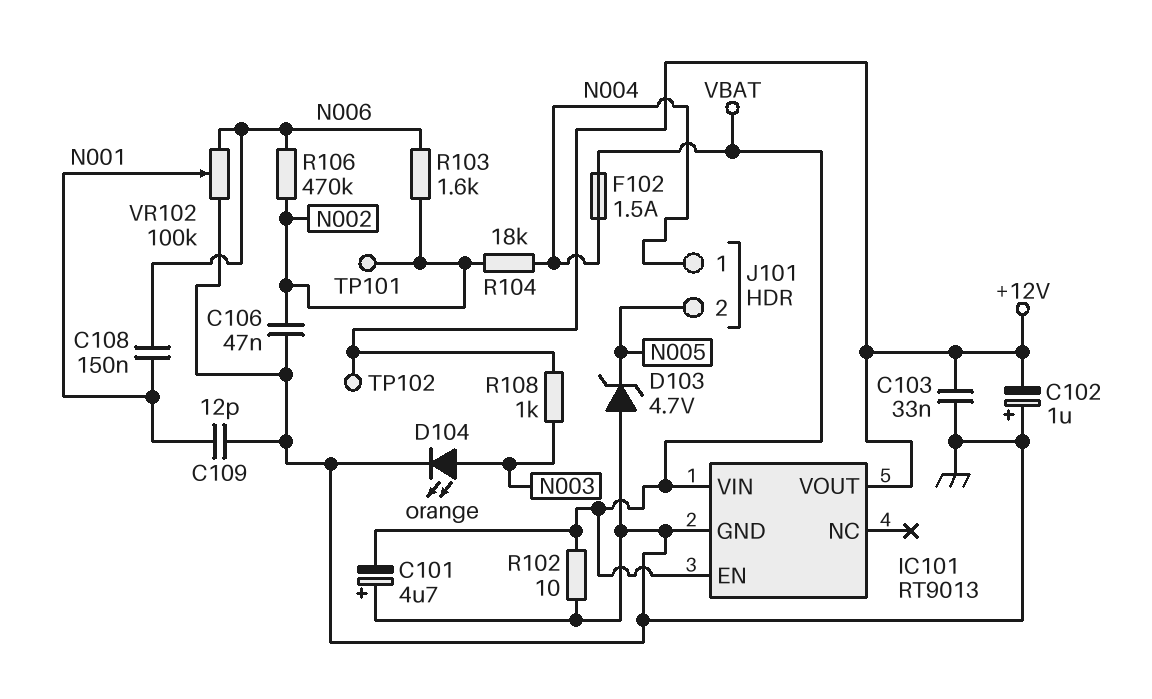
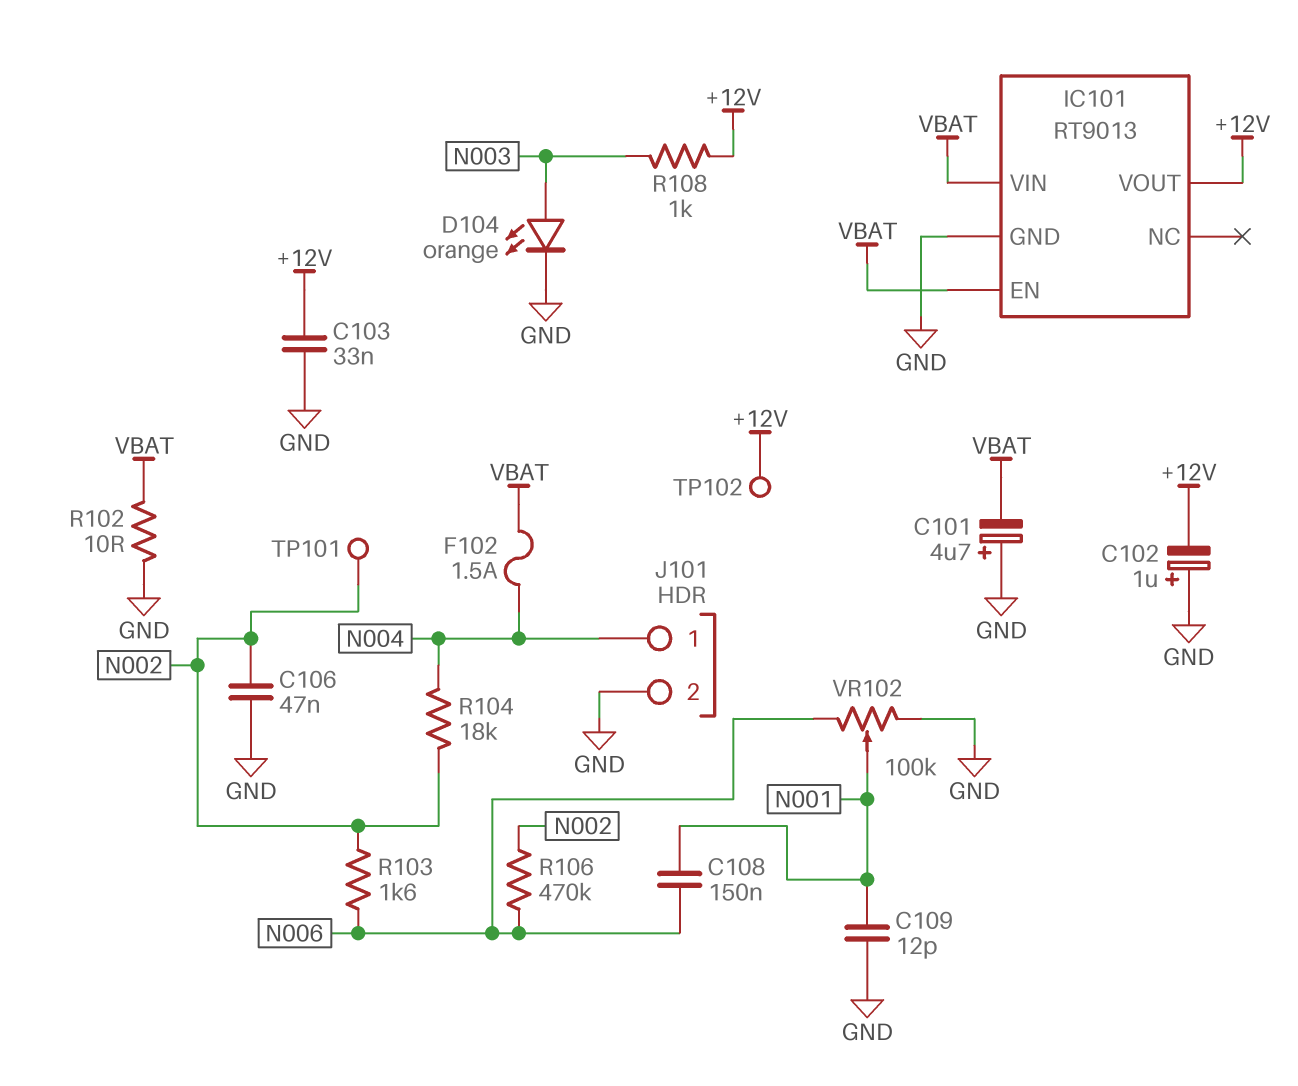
D103: zener 4.7V (A GND, K N005) -> none
J101 pin 2: N005 -> GND

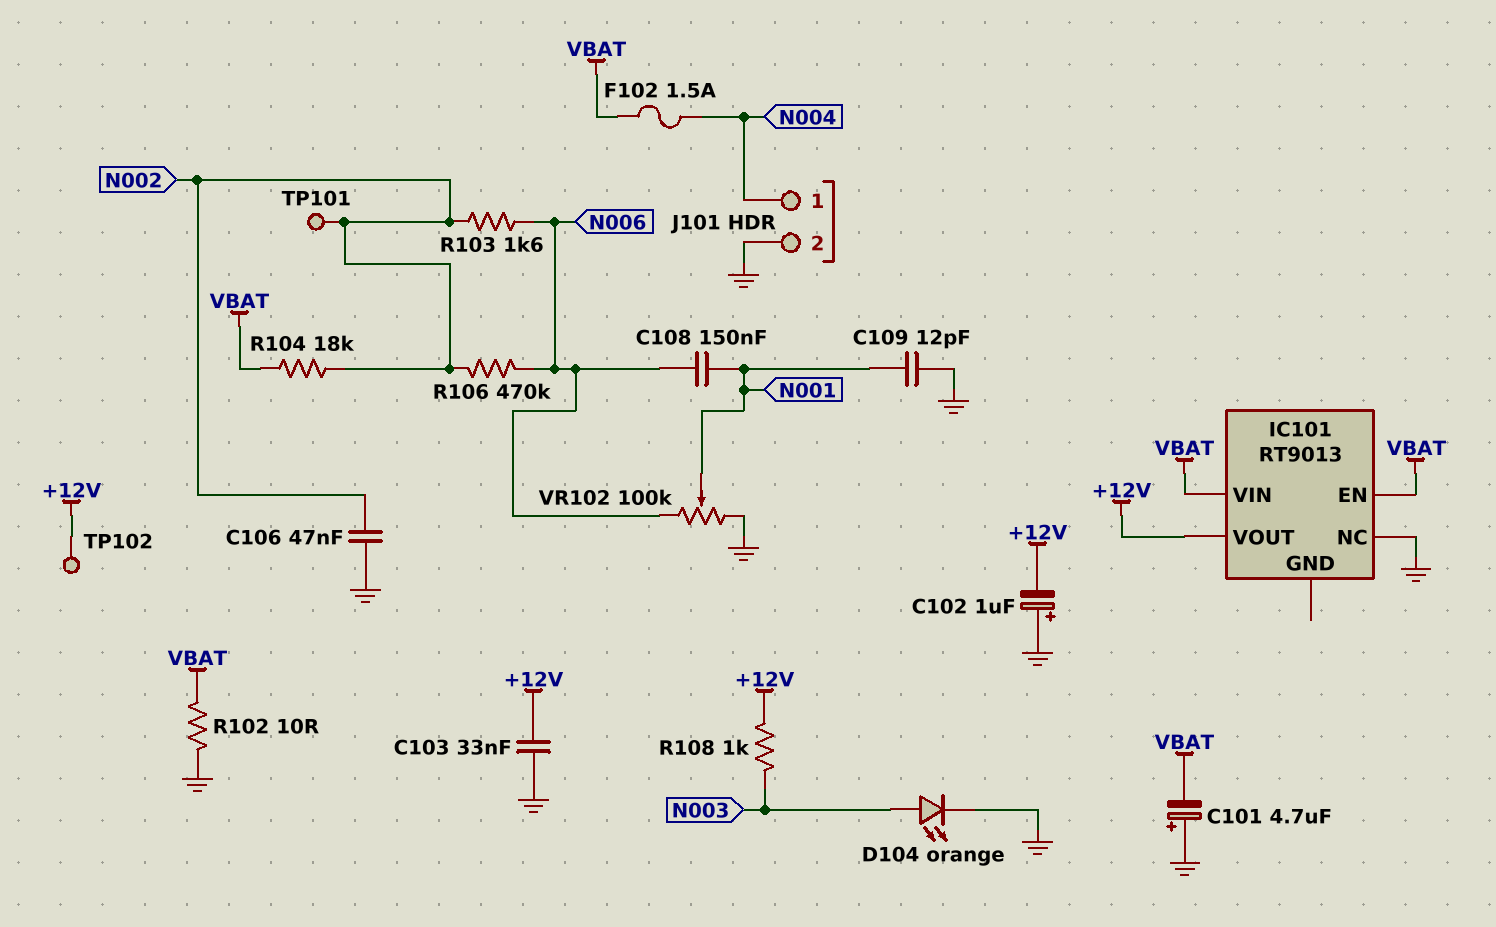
IC101 pin GND: GND -> none
IC101 pin NC: none -> GND
R104: 18k (N002, N004) -> 18k (N002, VBAT)

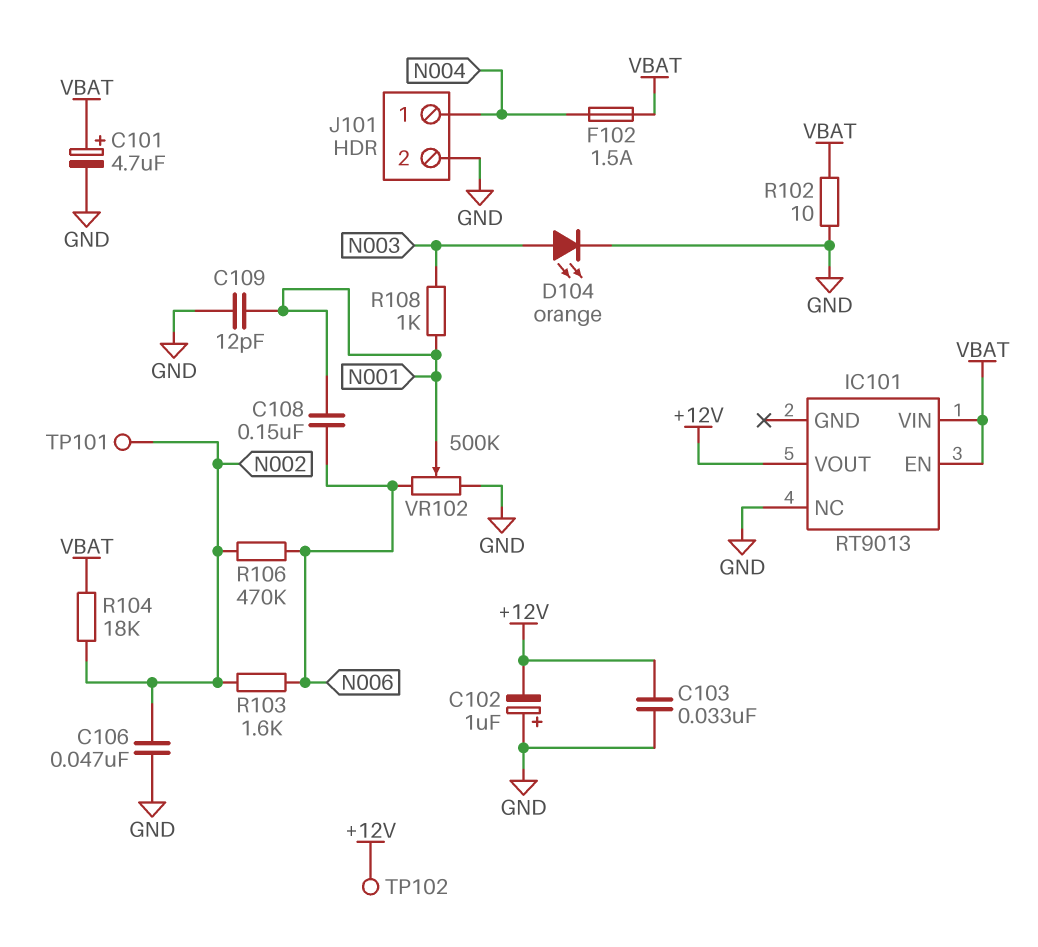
C101: 4.7uF (plus GND, minus VBAT) -> 4.7uF (plus VBAT, minus GND)
R108: 1k (+12V, N003) -> 1k (N001, N003)
VR102: 100k (GND, N006, wiper N001) -> 500k (GND, N006, wiper N001)

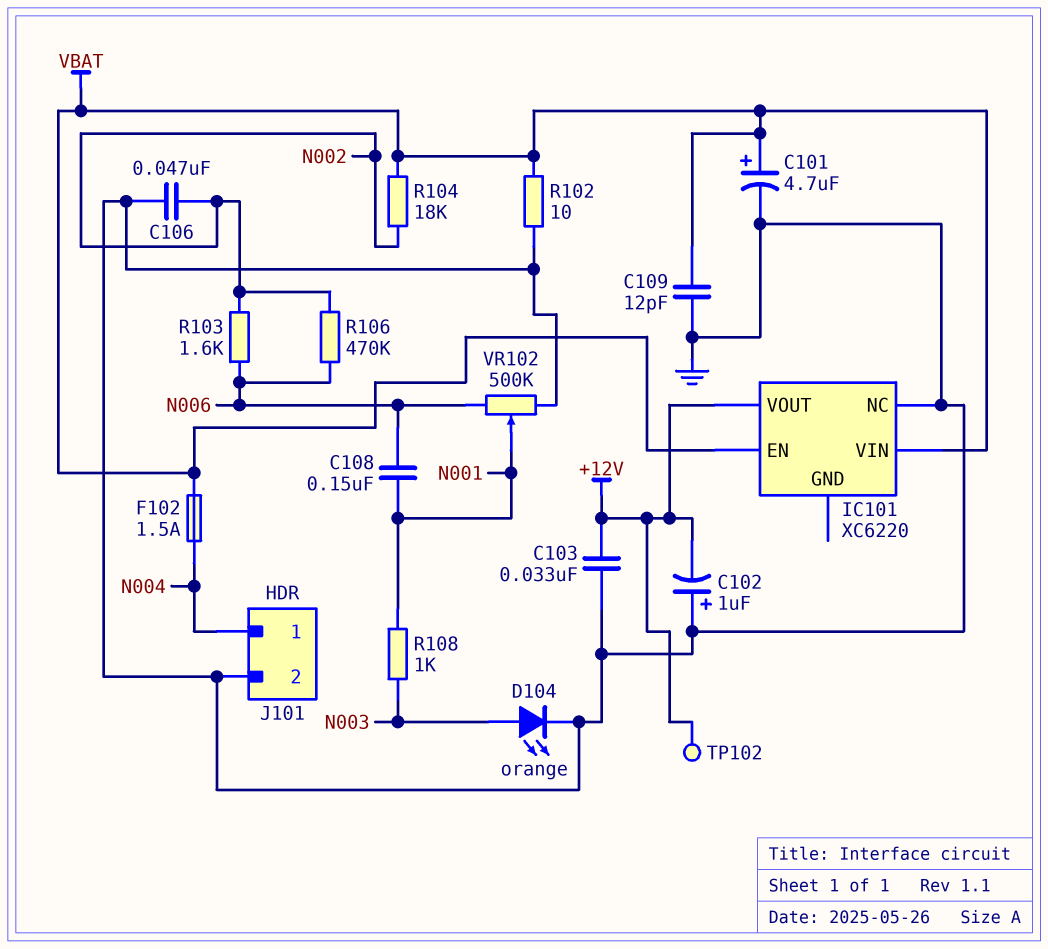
C109: 12pF (GND, N001) -> 12pF (GND, VBAT)
IC101: RT9013 -> XC6220
TP101: test point (N002) -> none

